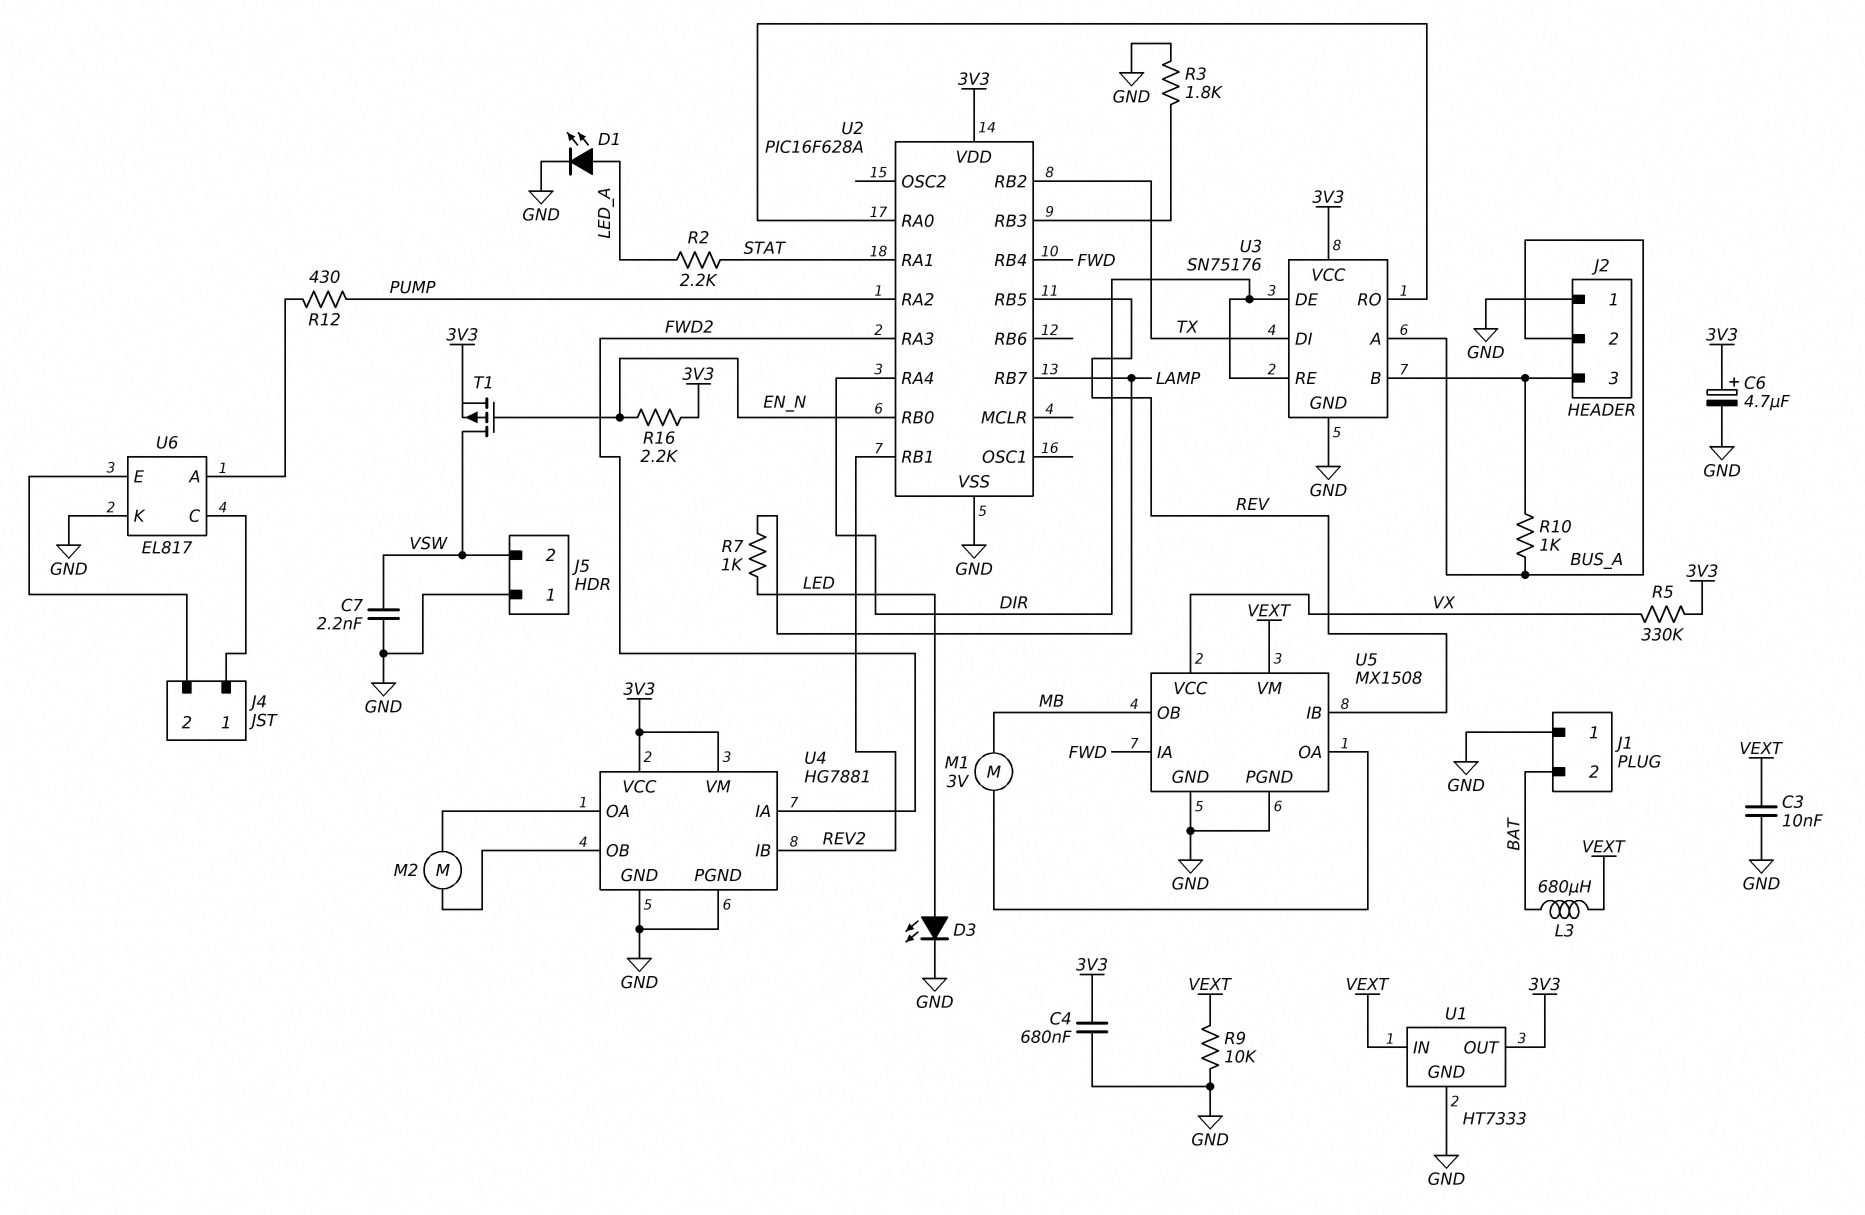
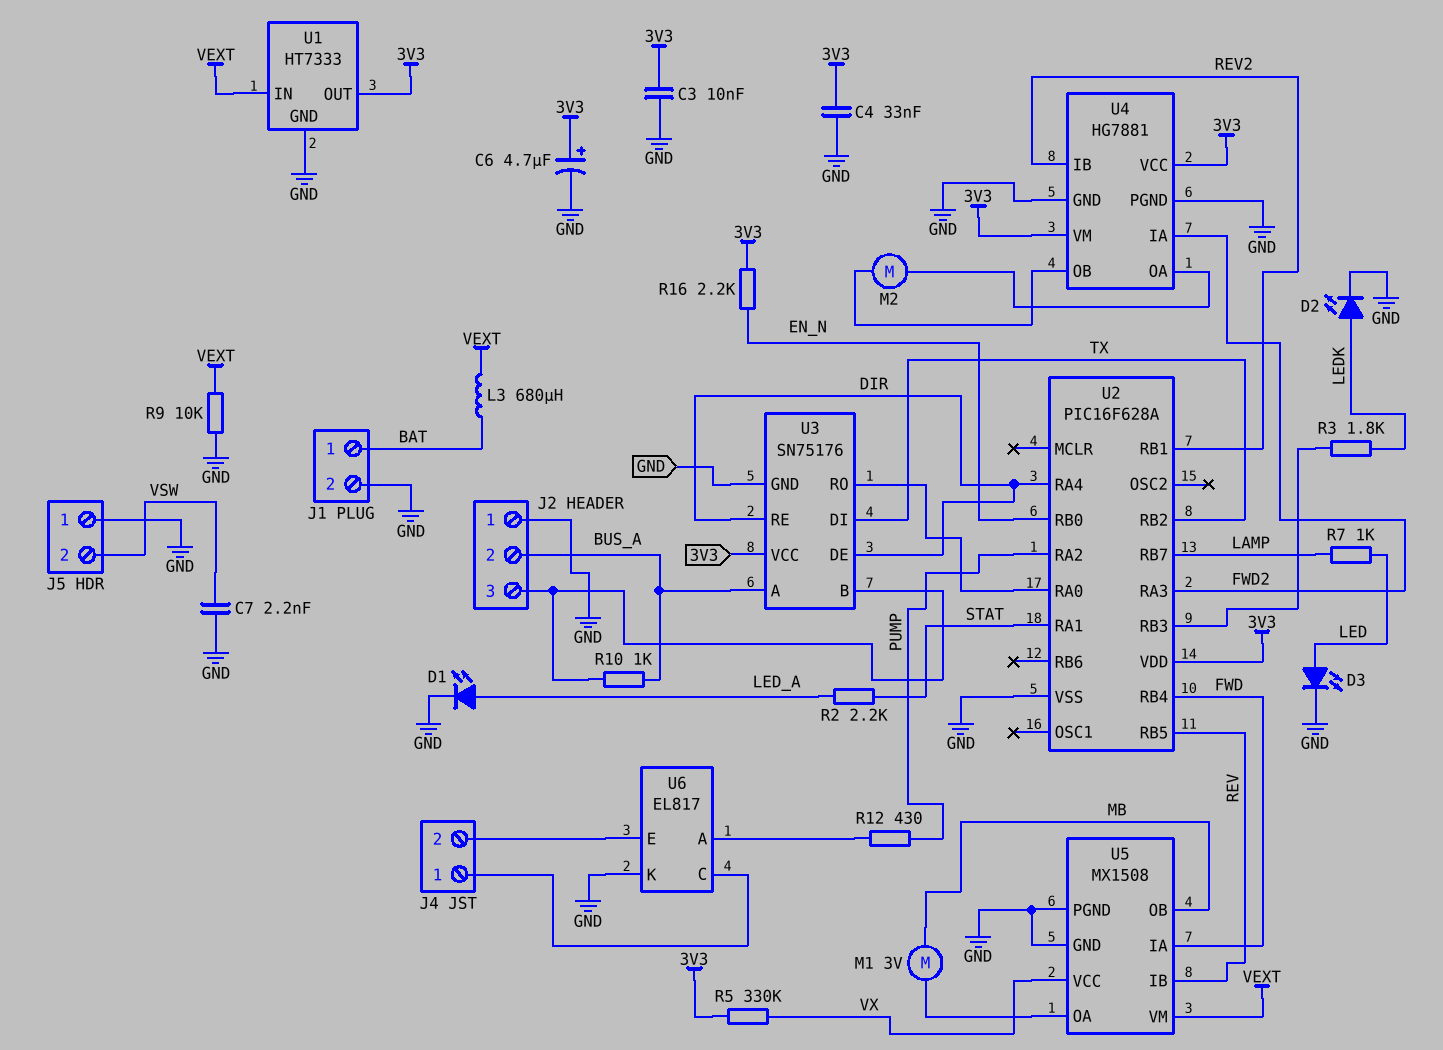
C3: 10nF (GND, VEXT) -> 10nF (3V3, GND)
C4: 680nF (3V3, GND) -> 33nF (3V3, GND)
D2: none -> LED (A LEDK, K GND)
J1 pin 1: GND -> BAT
J1 pin 2: BAT -> GND
R3: 1.8k (GND, U2/RB3) -> 1.8k (LEDK, U2/RB3)
T1: PMOS (G EN_N, D VSW, S 3V3) -> none

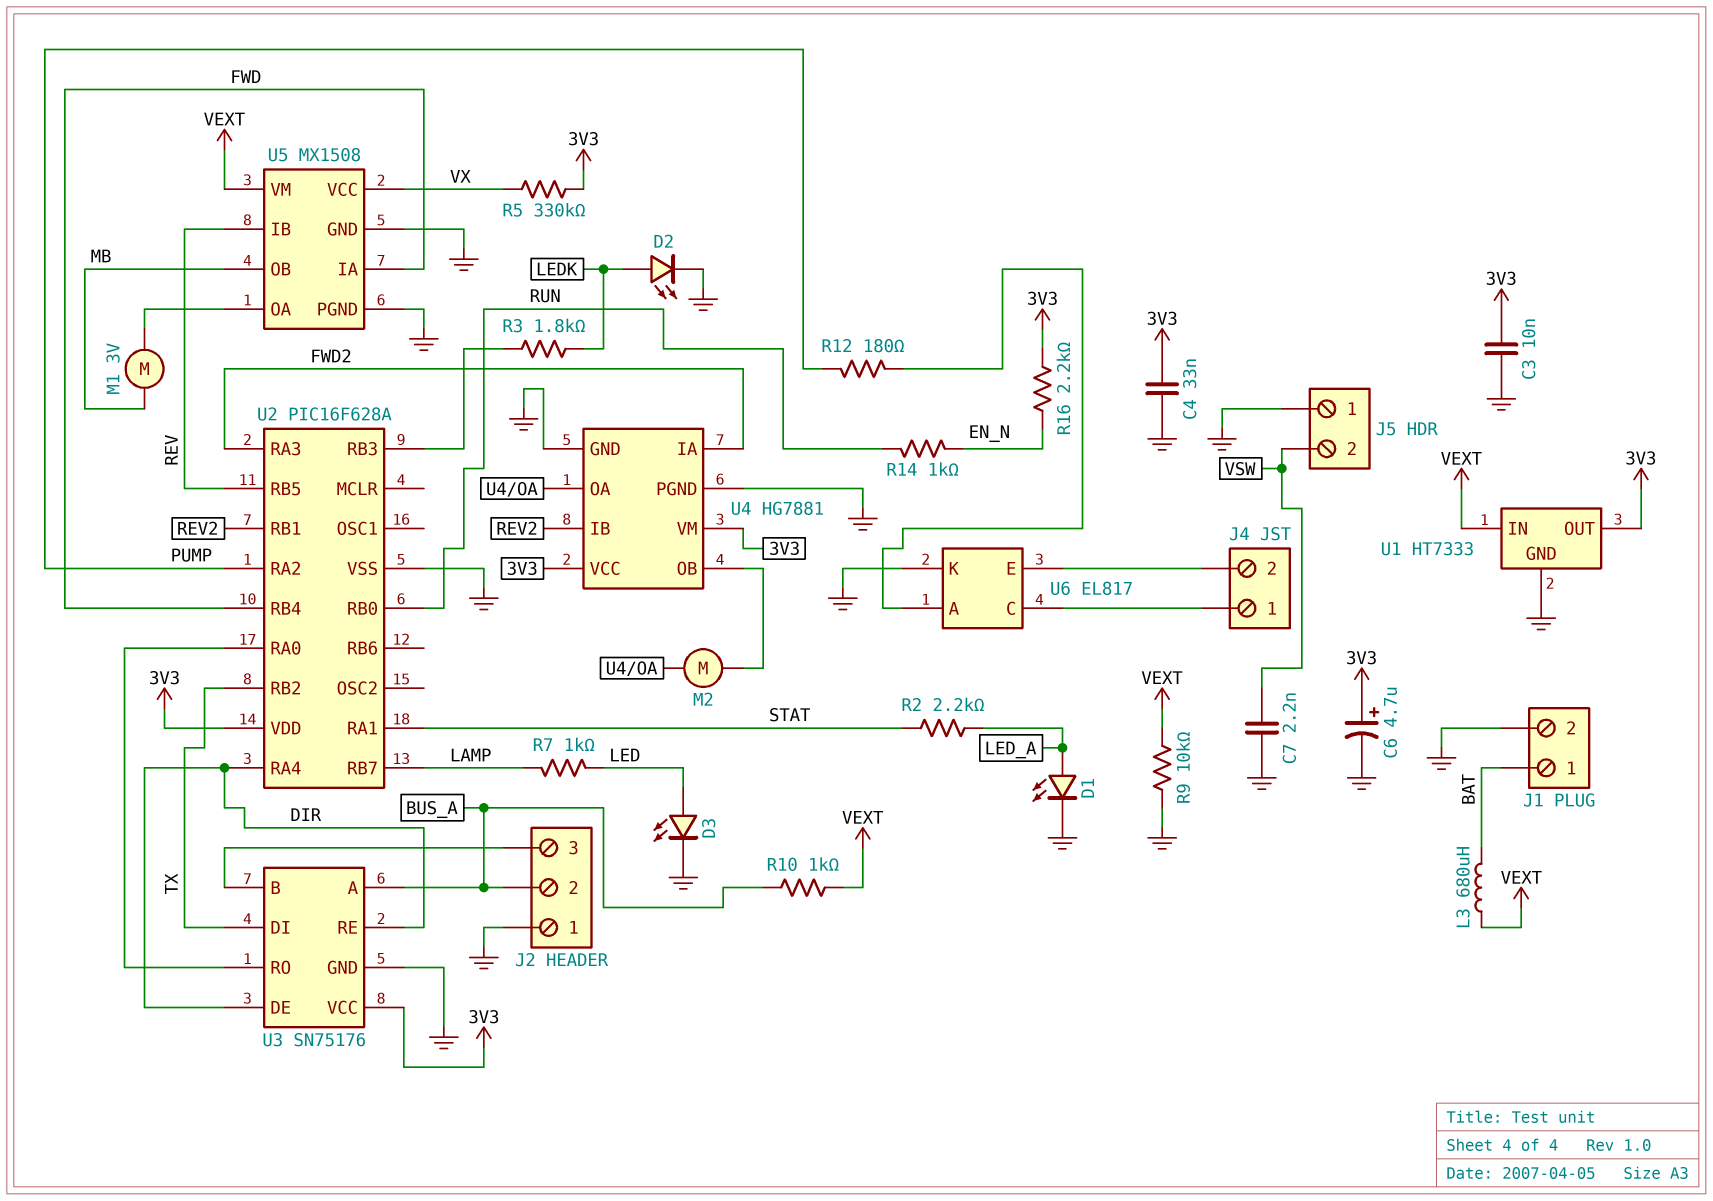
R10: 1k (BUS_A, J2/3) -> 1k (BUS_A, VEXT)
R12: 430 (PUMP, U6/A) -> 180 (PUMP, U6/A)
R14: none -> 1k (EN_N, RUN)
U2 pin RB0: EN_N -> RUN

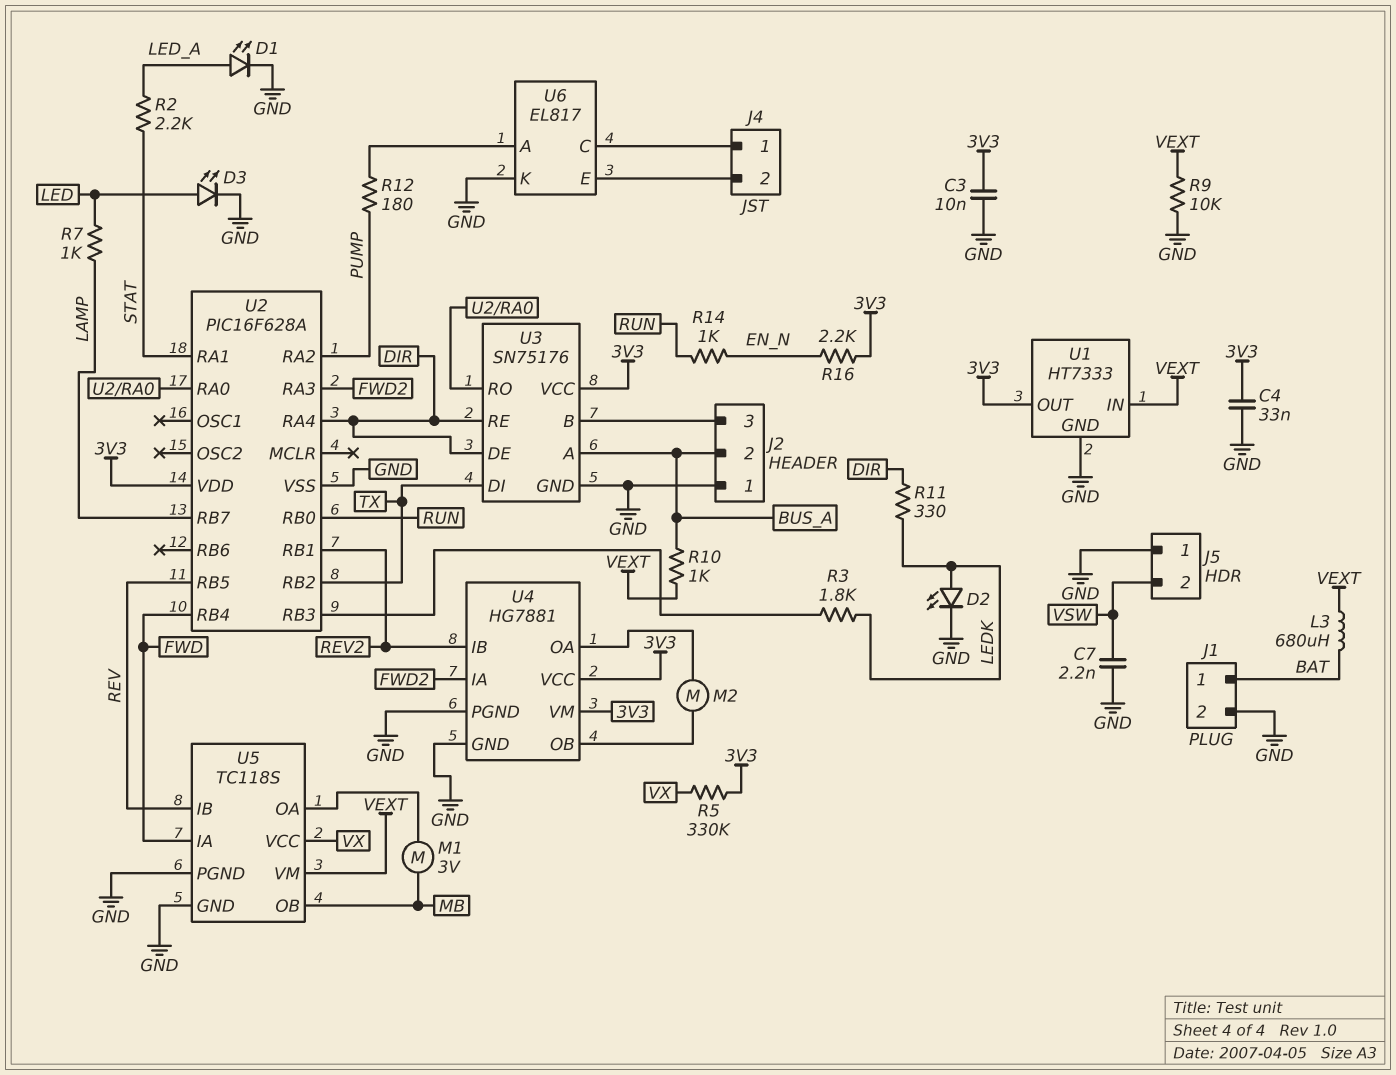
C6: 4.7uF (plus 3V3, minus GND) -> none
R11: none -> 330 (DIR, LEDK)
U5: MX1508 -> TC118S

